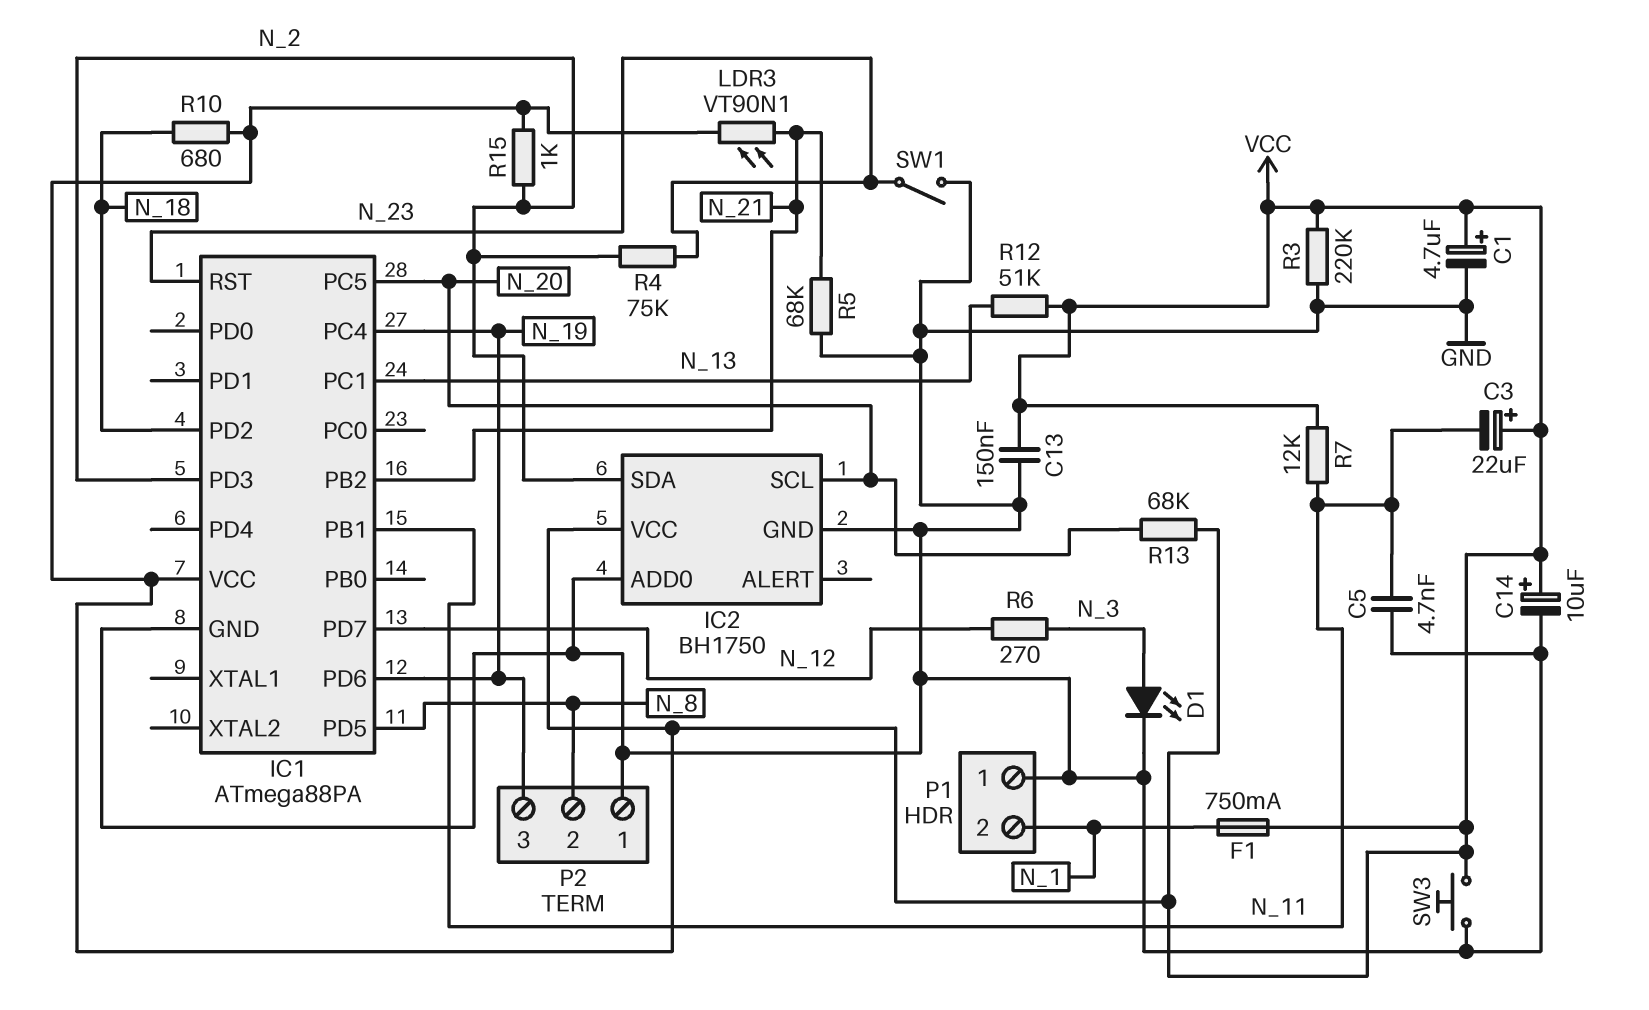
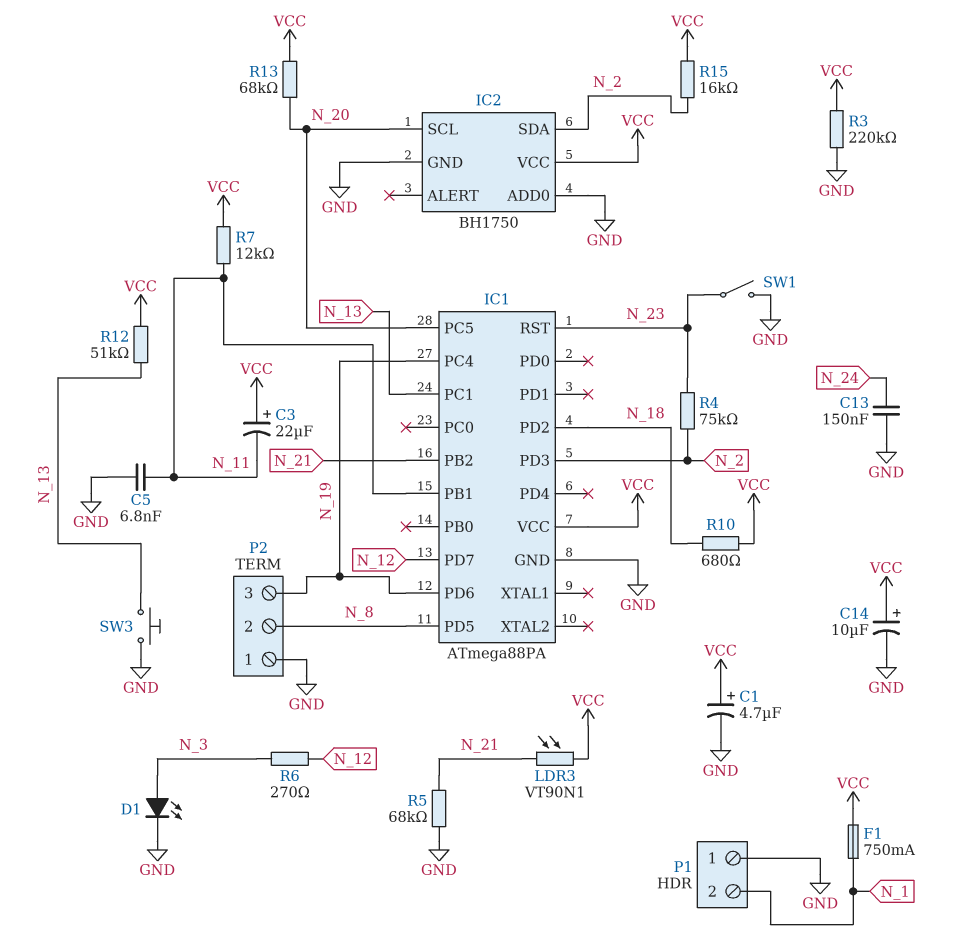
C5: 4.7nF (GND, N_11) -> 6.8nF (GND, N_11)
C13: 150nF (GND, VCC) -> 150nF (GND, N_24)
R15: 1k (N_2, VCC) -> 16k (N_2, VCC)
SW3: button (GND, VCC) -> button (GND, N_13)

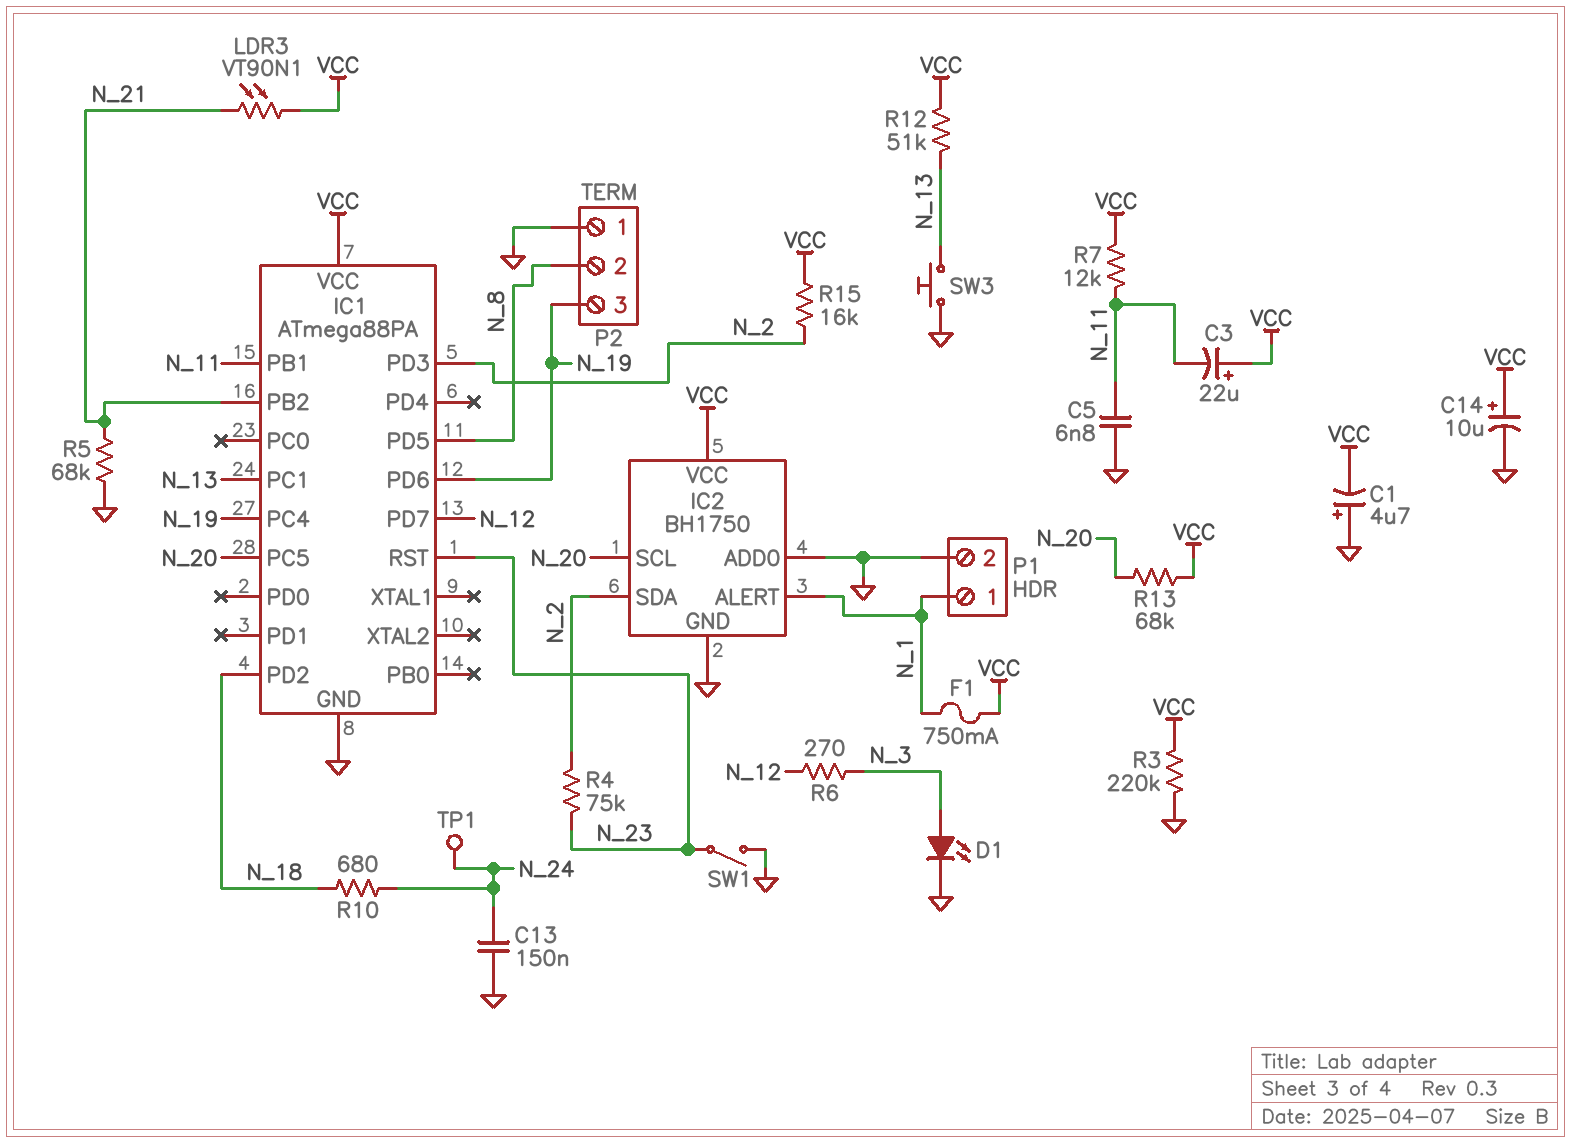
C1: 4.7uF (plus VCC, minus GND) -> 4.7uF (plus GND, minus VCC)
IC2 pin ALERT: none -> N_1
P1 pin 1: GND -> N_1
P1 pin 2: N_1 -> GND
R10: 680 (N_18, VCC) -> 680 (N_18, N_24)
TP1: none -> test point (N_24)

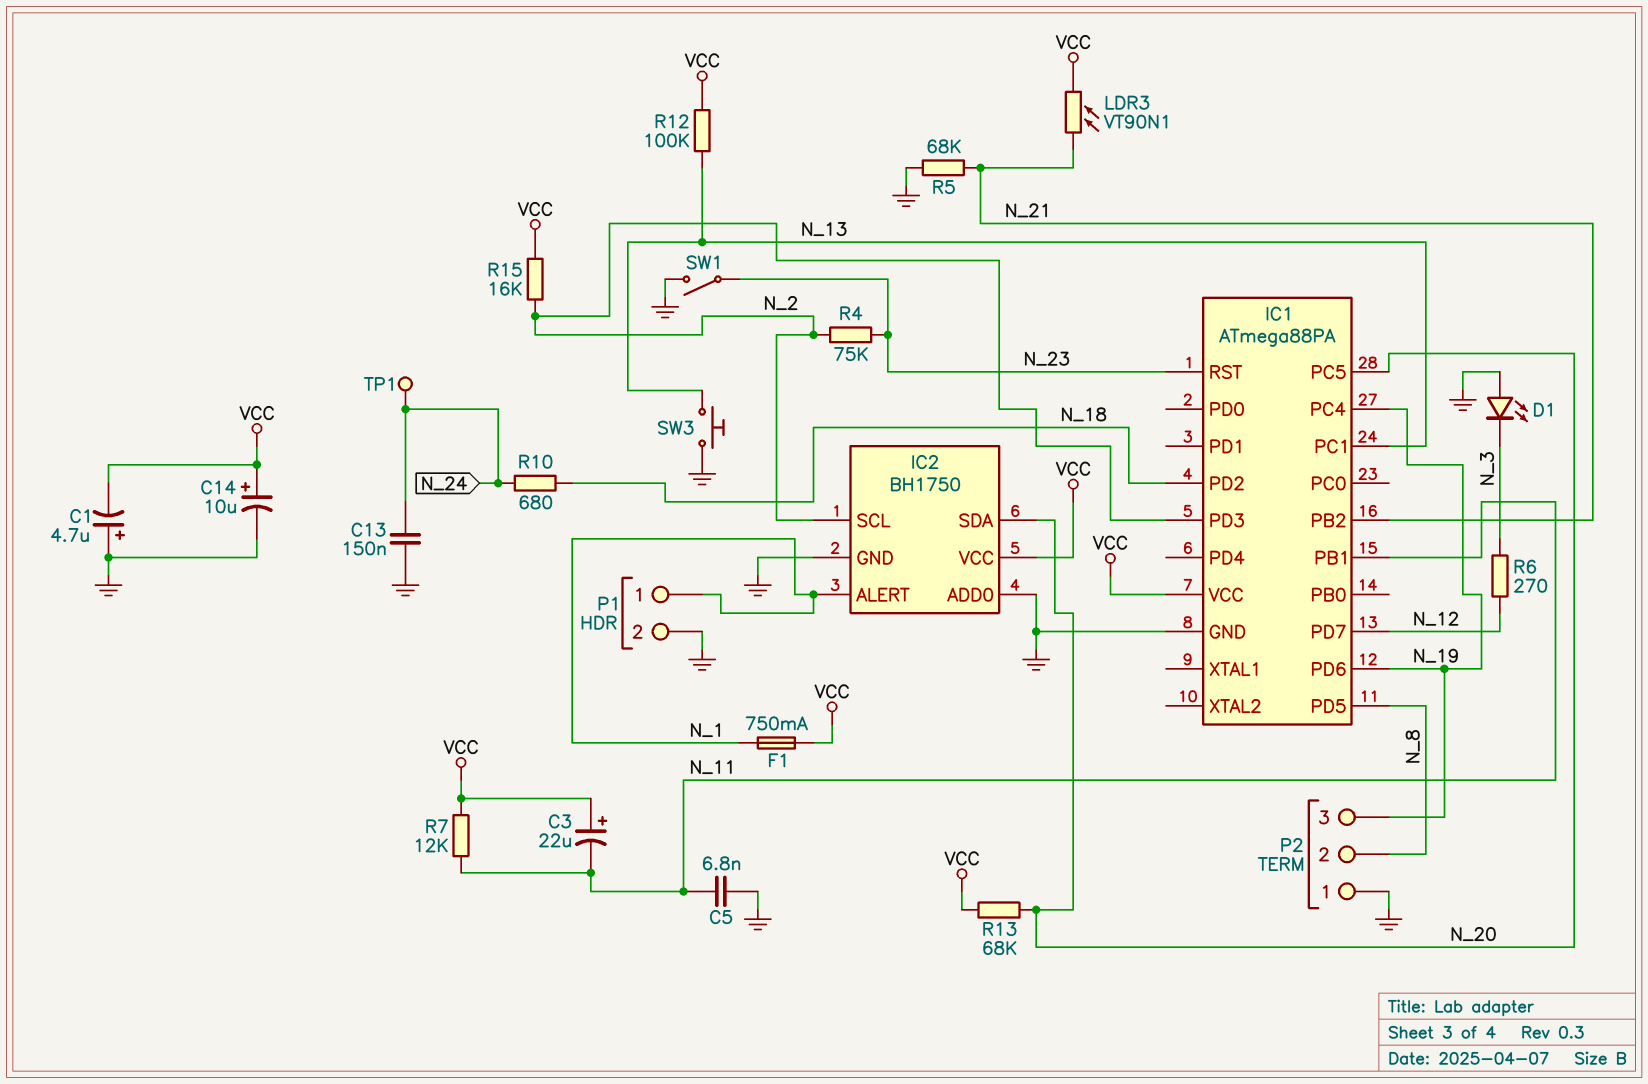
D1: LED (A N_3, K GND) -> LED (A GND, K N_3)
IC2 pin SCL: N_20 -> N_2
IC2 pin SDA: N_2 -> N_20
R3: 220k (GND, VCC) -> none
R12: 51k (N_13, VCC) -> 100k (N_13, VCC)

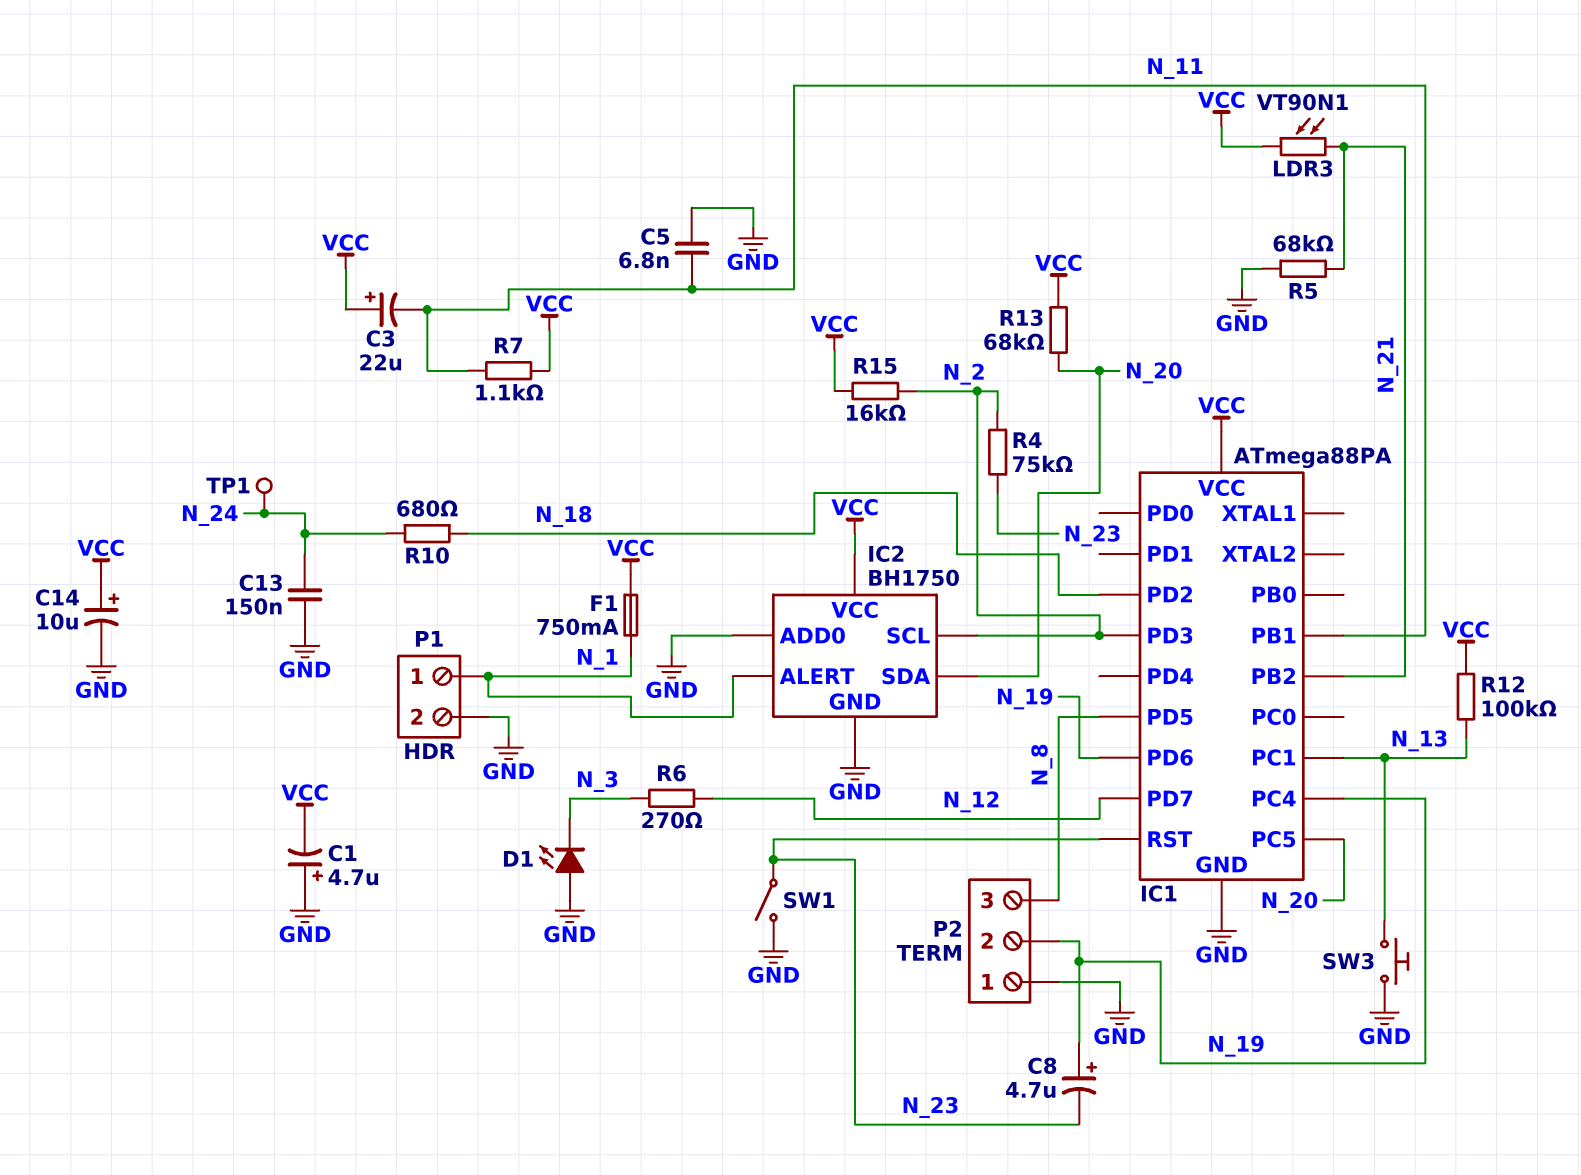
C8: none -> 4.7uF (plus N_19, minus N_23)
P2 pin 2: N_8 -> N_19
P2 pin 3: N_19 -> N_8
R7: 12k (N_11, VCC) -> 1.1k (N_11, VCC)

